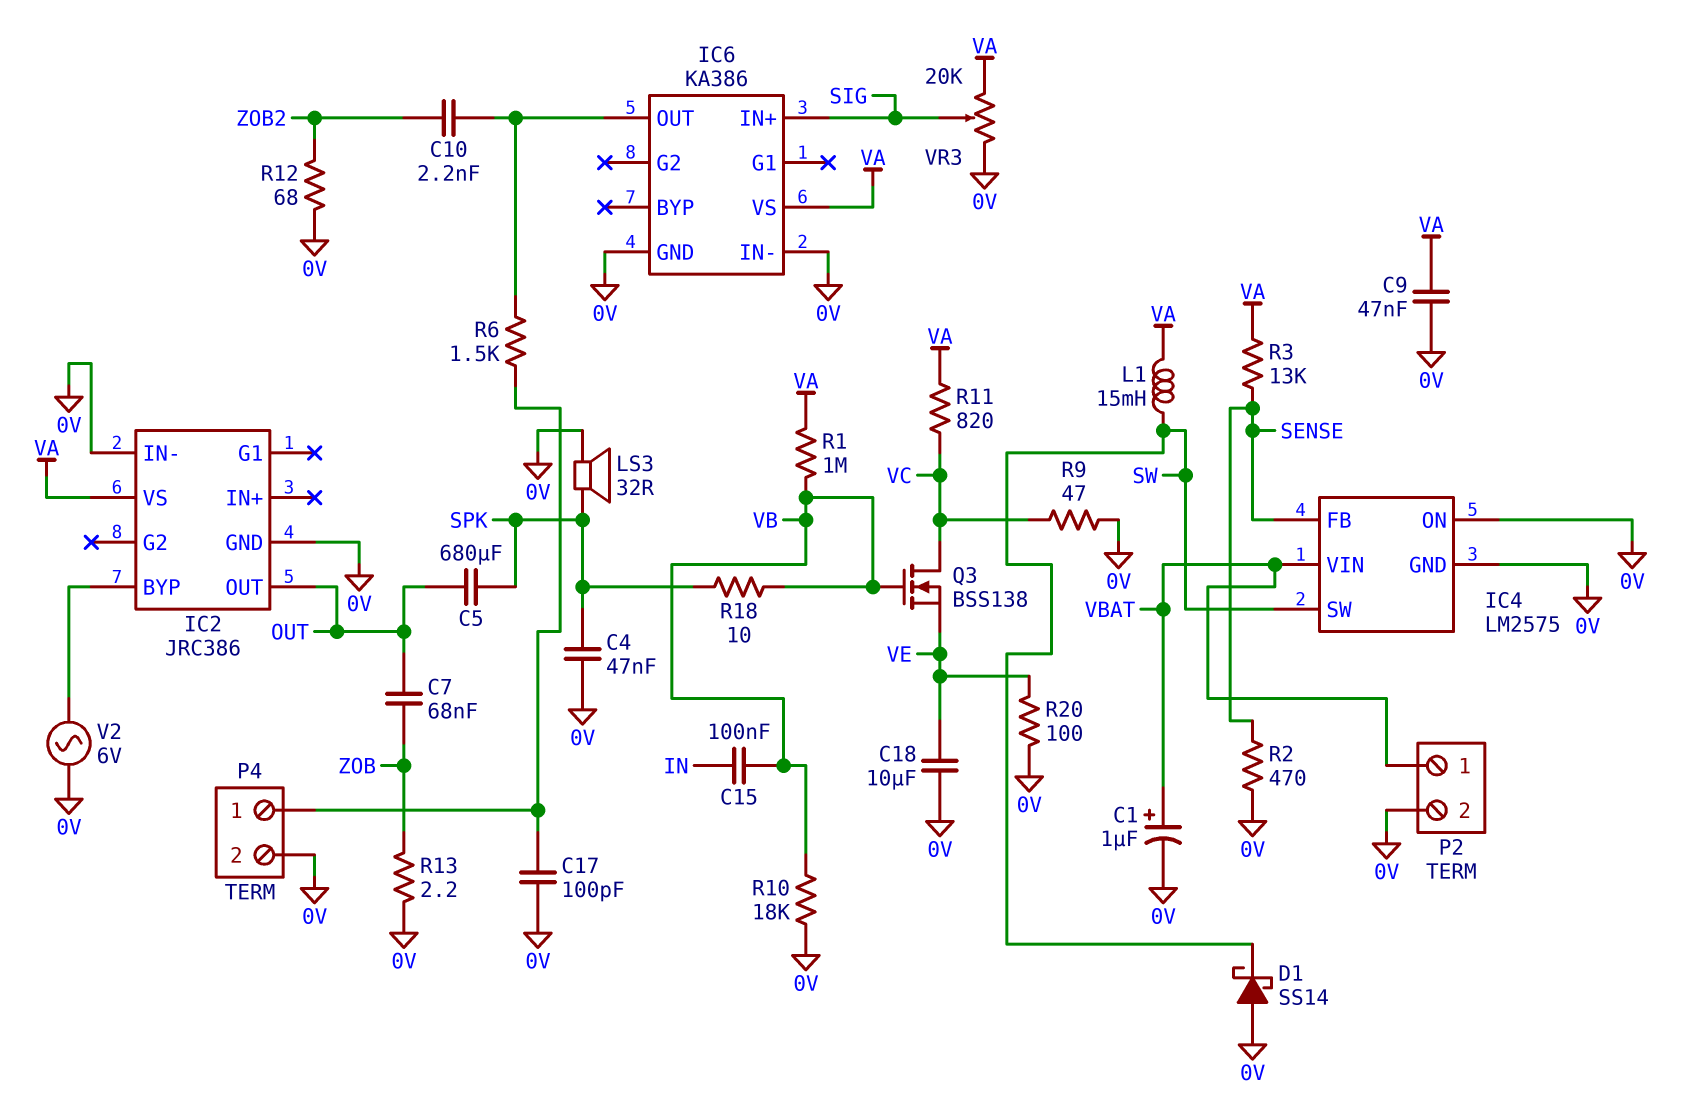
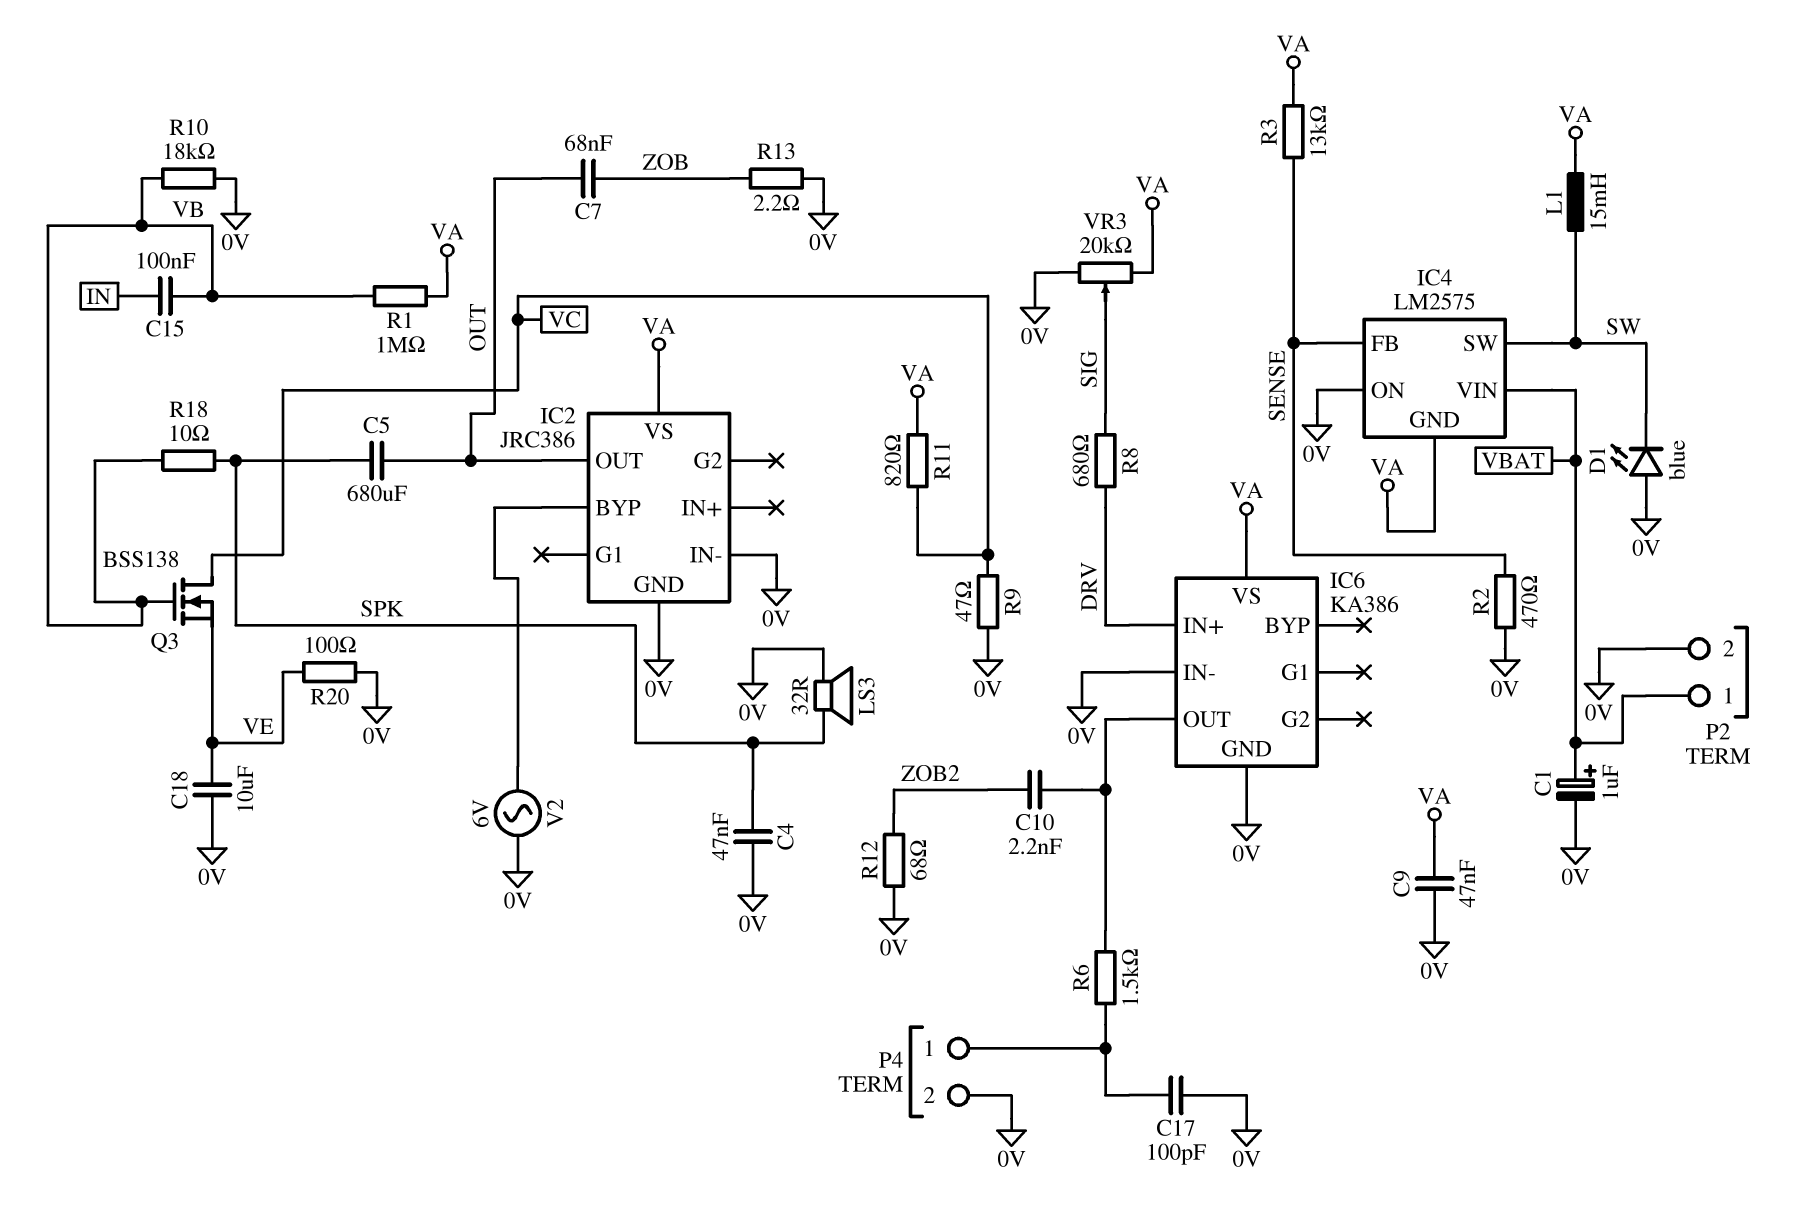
D1: schottky SS14 (A 0V, K SW) -> LED blue (A 0V, K SW)
IC4 pin GND: 0V -> VA
IC6 pin IN+: SIG -> DRV
R8: none -> 680 (DRV, SIG)

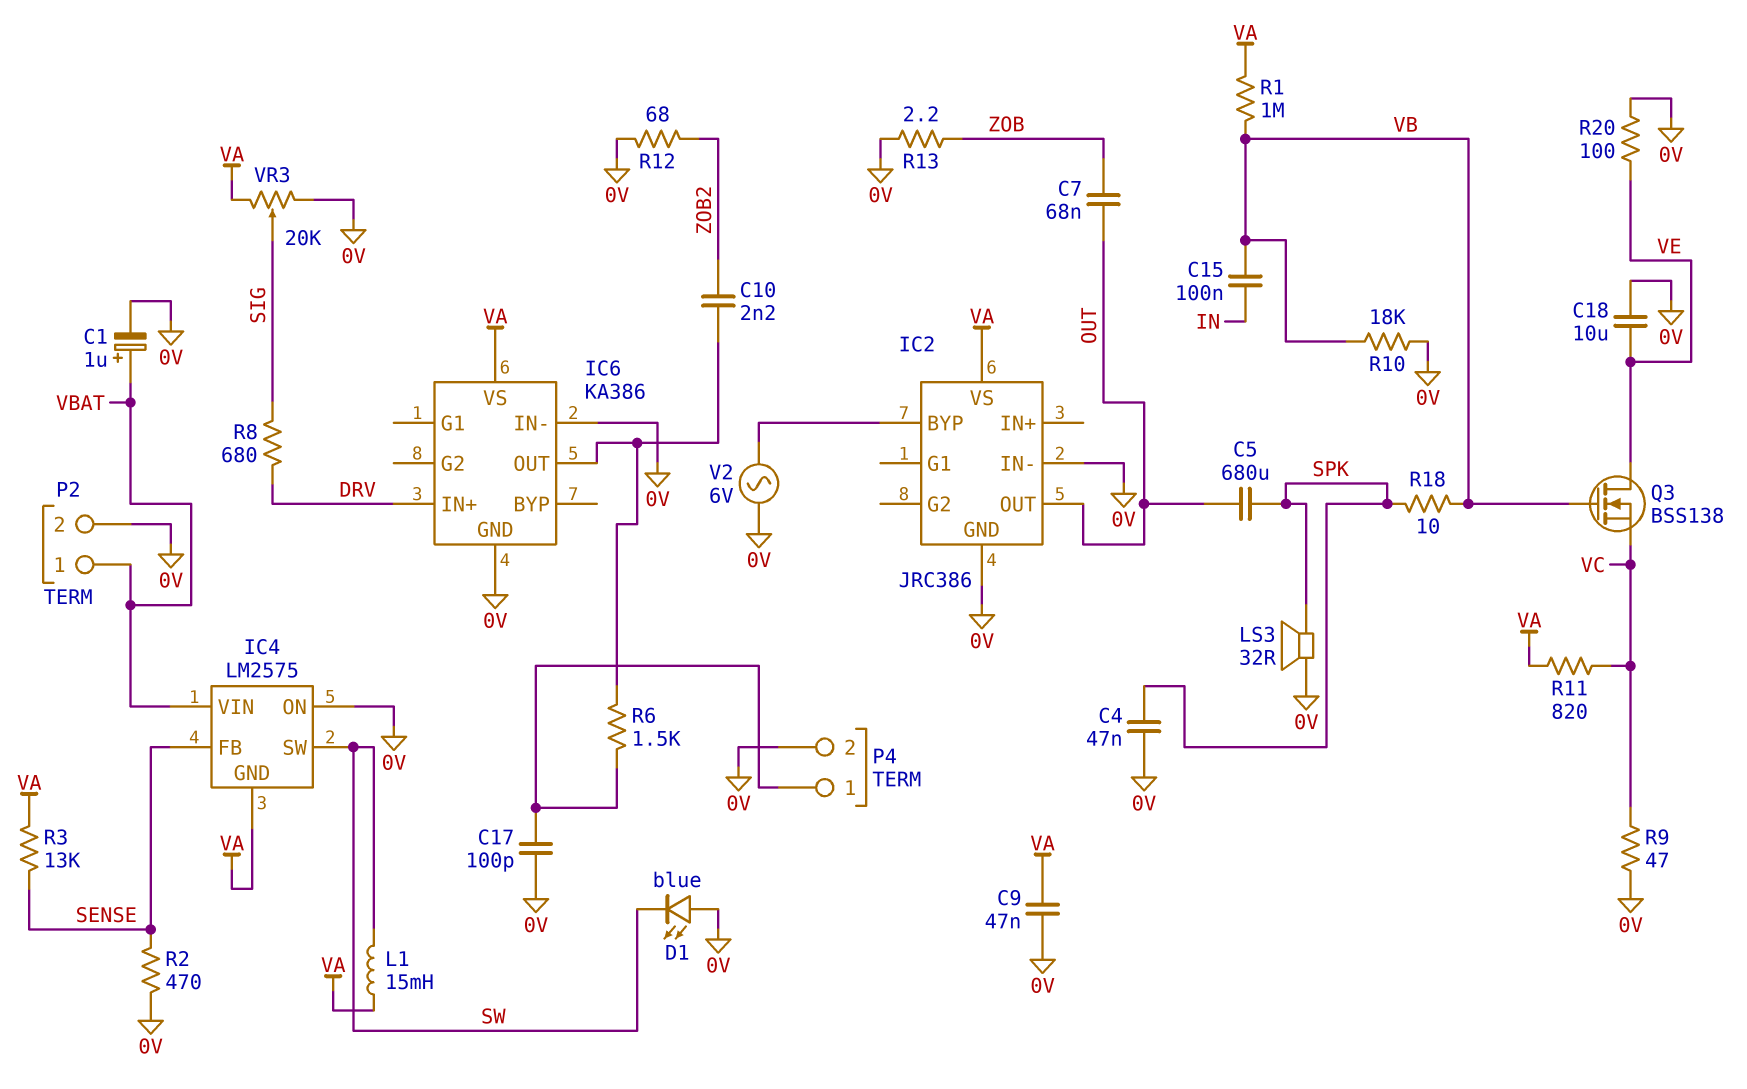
Q3: NMOS BSS138 (G VB, D VC, S VE) -> NMOS BSS138 (G VB, D VE, S VC)

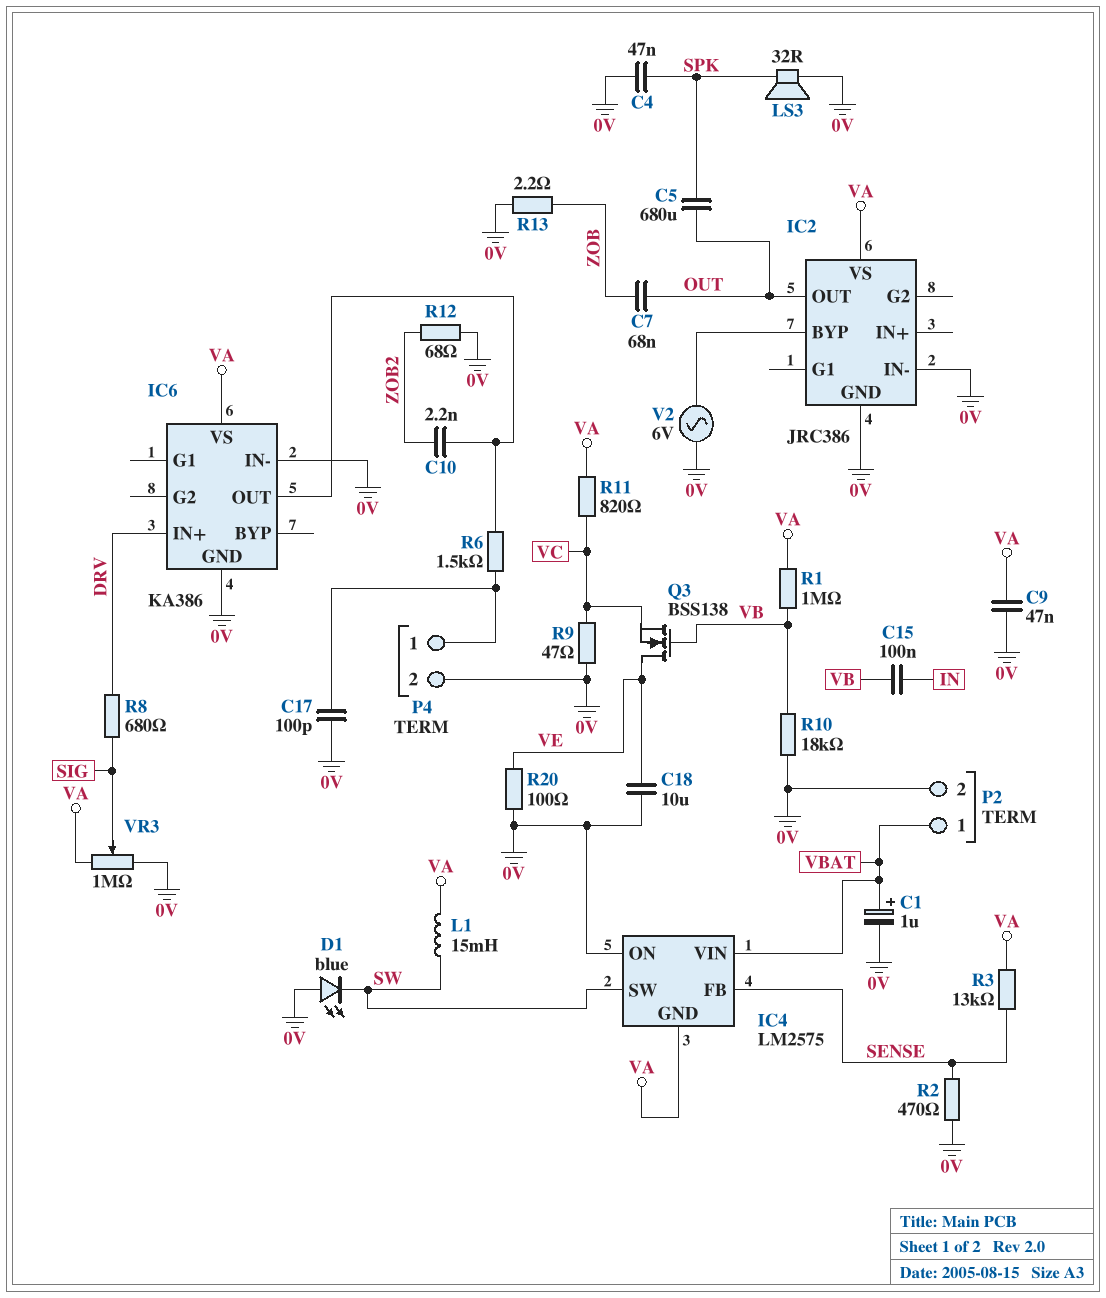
R18: 10 (SPK, VB) -> none
VR3: 20k (0V, VA, wiper SIG) -> 1M (0V, VA, wiper SIG)

